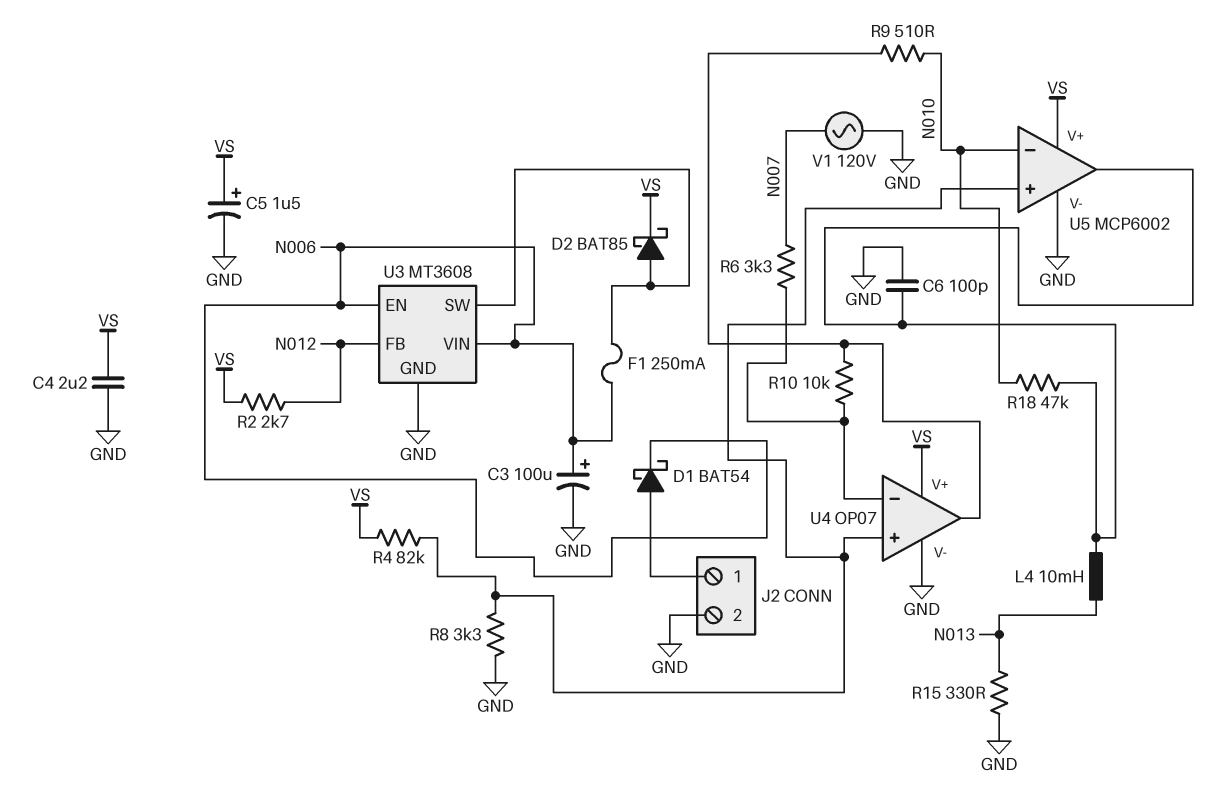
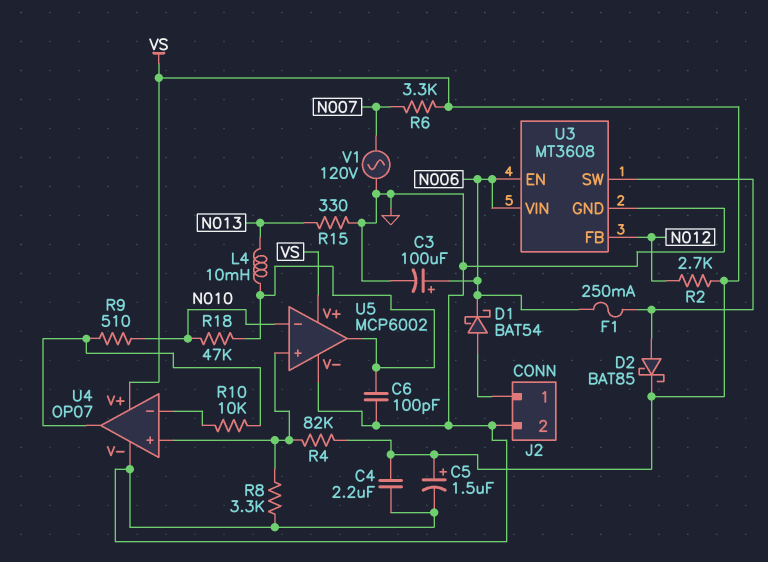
R6: 3.3k (N007, U4/in-) -> 3.3k (N007, VS)

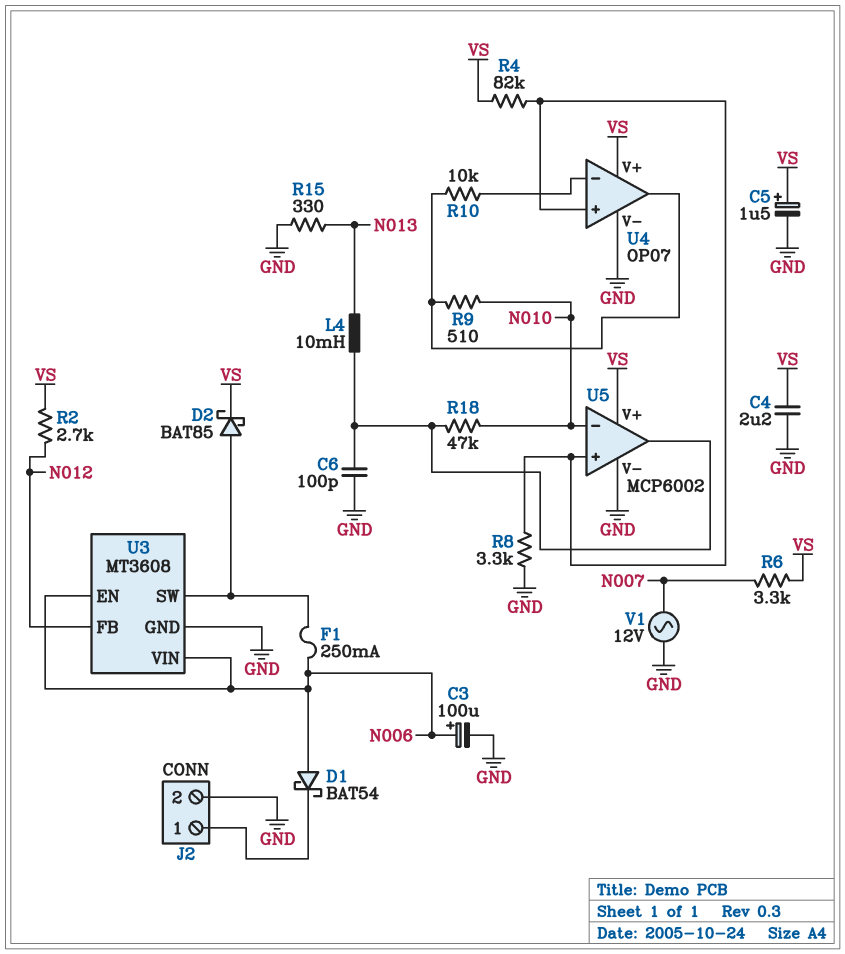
D1: schottky BAT54 (A J2/1, K N006) -> schottky BAT54 (A N006, K J2/1)
V1: AC 120V (GND, N007) -> AC 12V (GND, N007)

